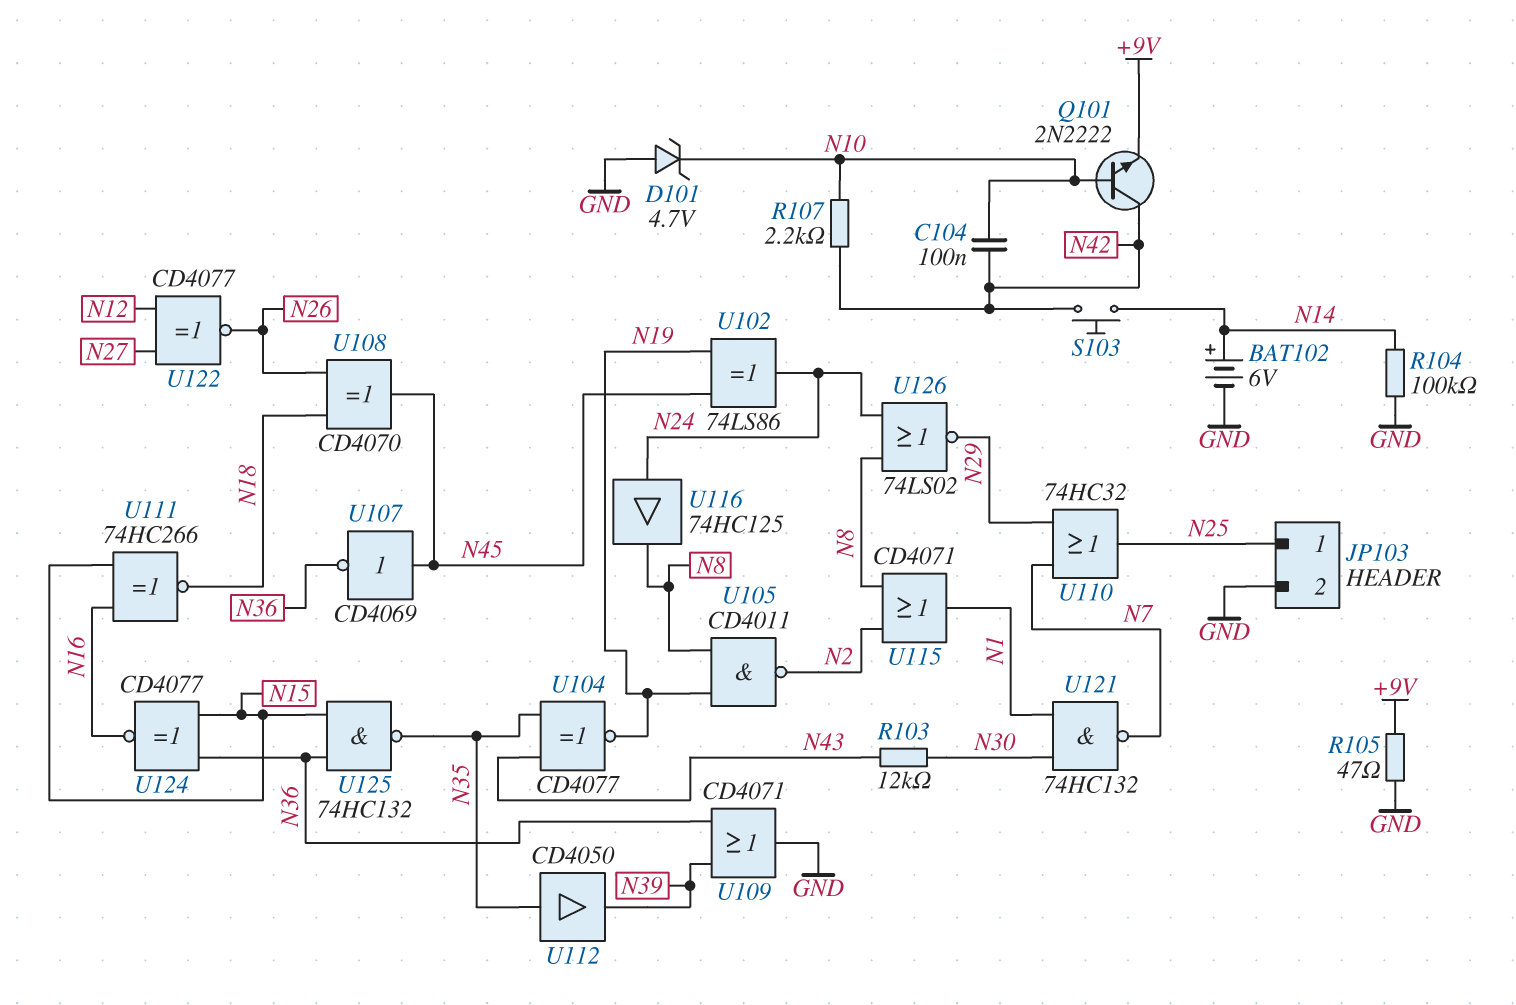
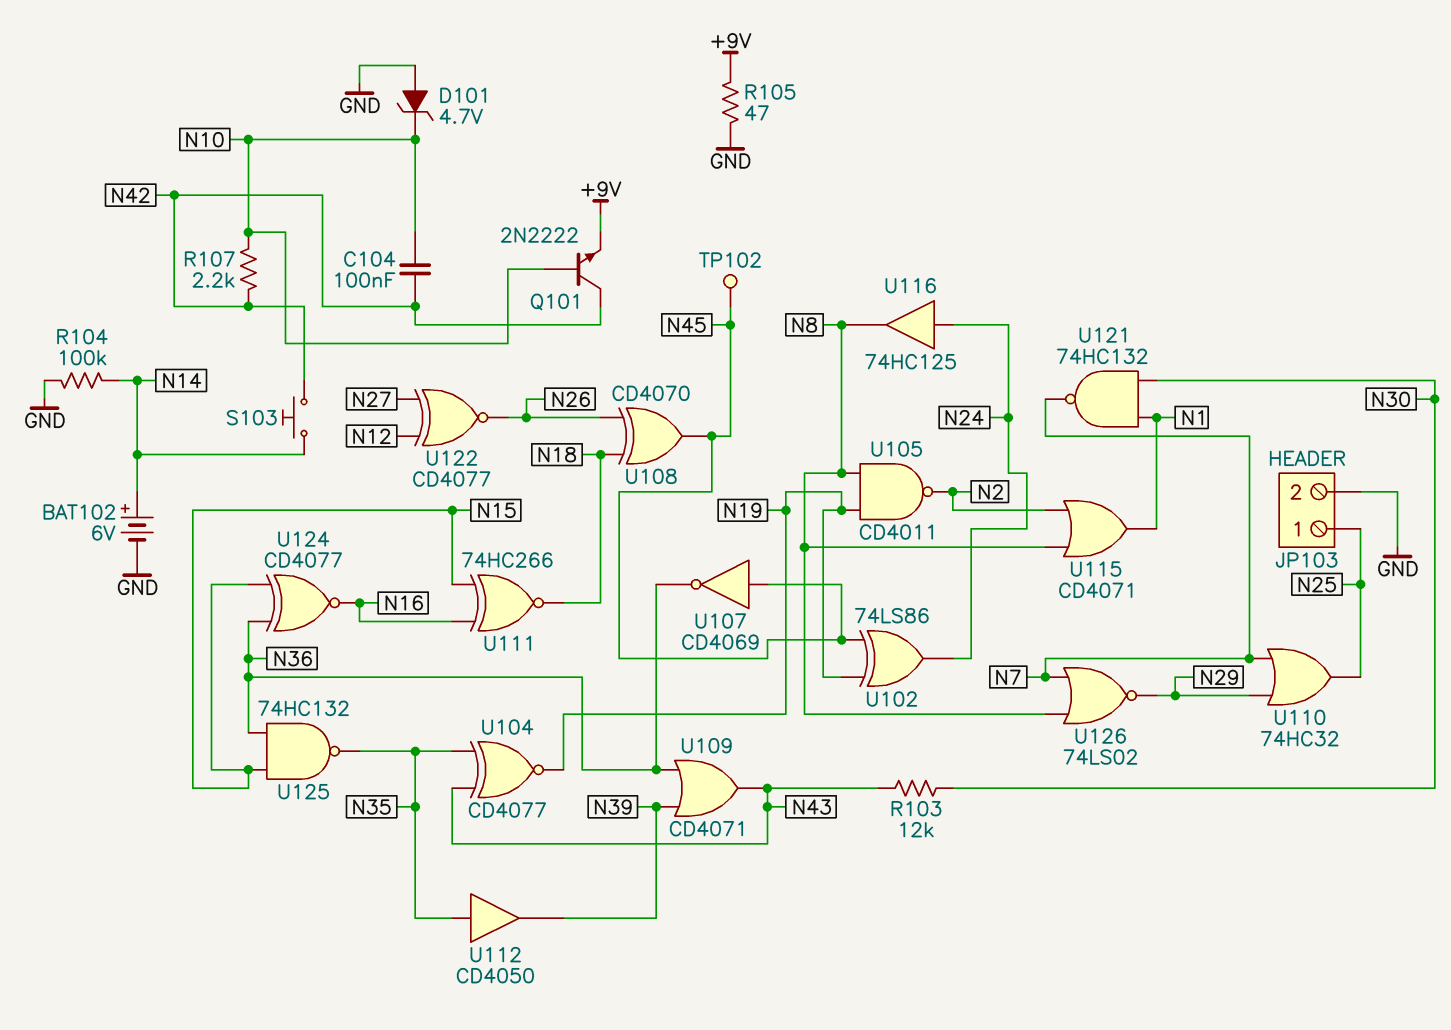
TP102: none -> test point (N45)
U109: OR CD4071 (in N36, in N39, out GND) -> OR CD4071 (in N36, in N39, out N43)
U126: NOR 74LS02 (in N8, in N24, out N29) -> NOR 74LS02 (in N7, in N8, out N29)

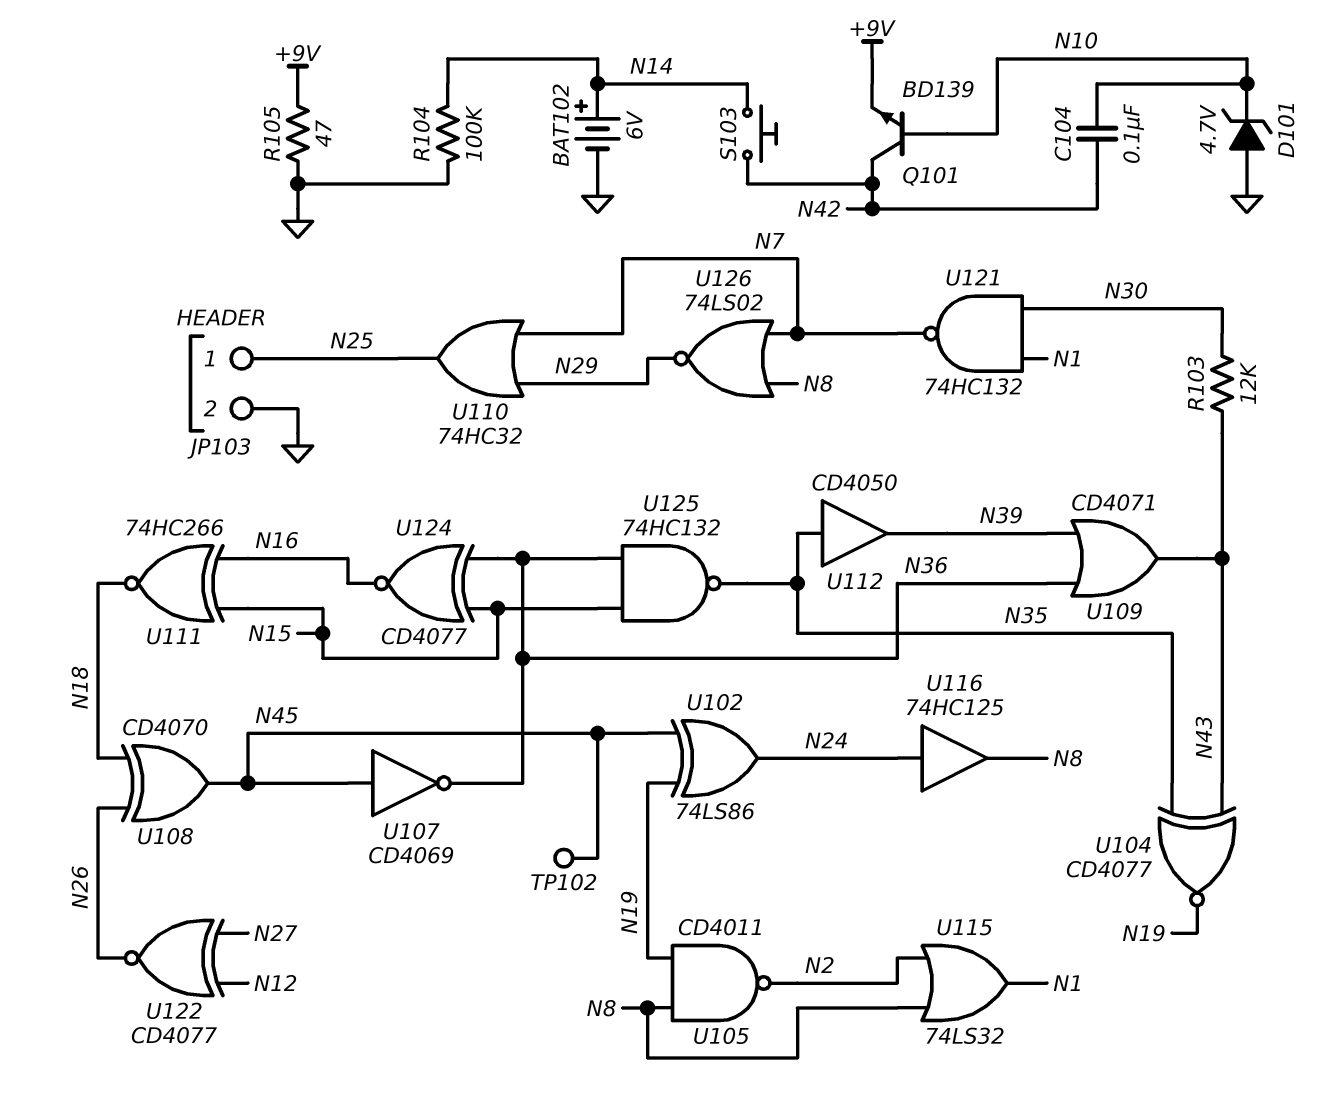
Q101: NPN 2N2222 (B N10, C N42, E +9V) -> NPN BD139 (B N10, C N42, E +9V)
R107: 2.2k (N10, N42) -> none
U115: OR CD4071 (in N2, in N8, out N1) -> OR 74LS32 (in N2, in N8, out N1)

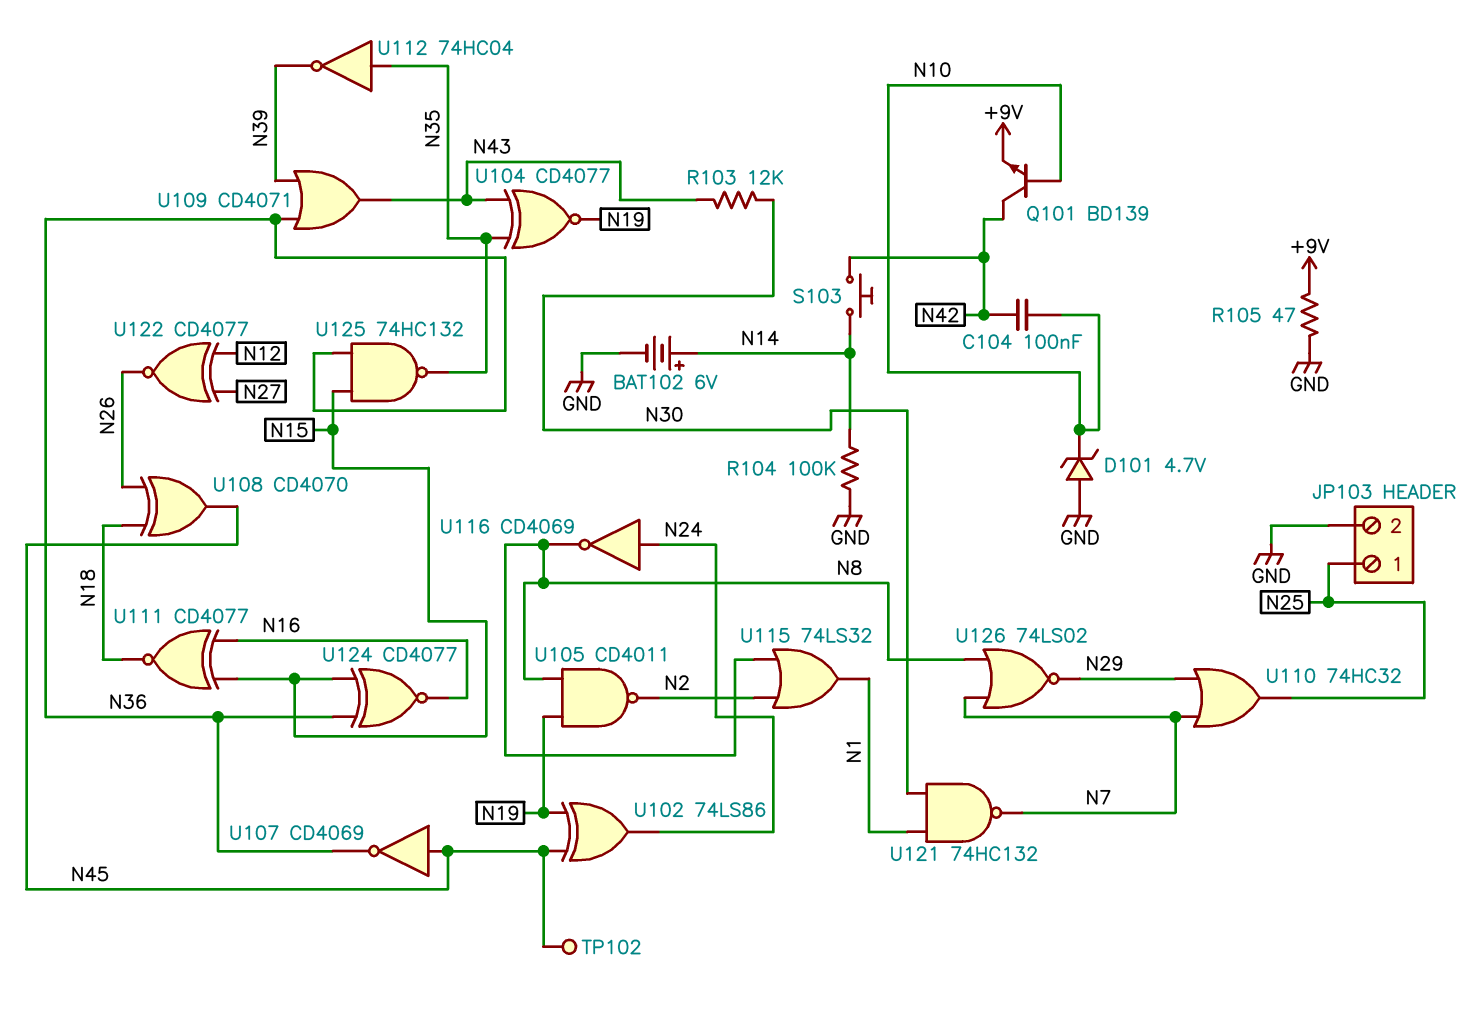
U111: XNOR 74HC266 (in N15, in N16, out N18) -> XNOR CD4077 (in N15, in N16, out N18)
U112: buffer CD4050 (in N35, out N39) -> NOT 74HC04 (in N35, out N39)
U116: buffer 74HC125 (in N24, out N8) -> NOT CD4069 (in N24, out N8)

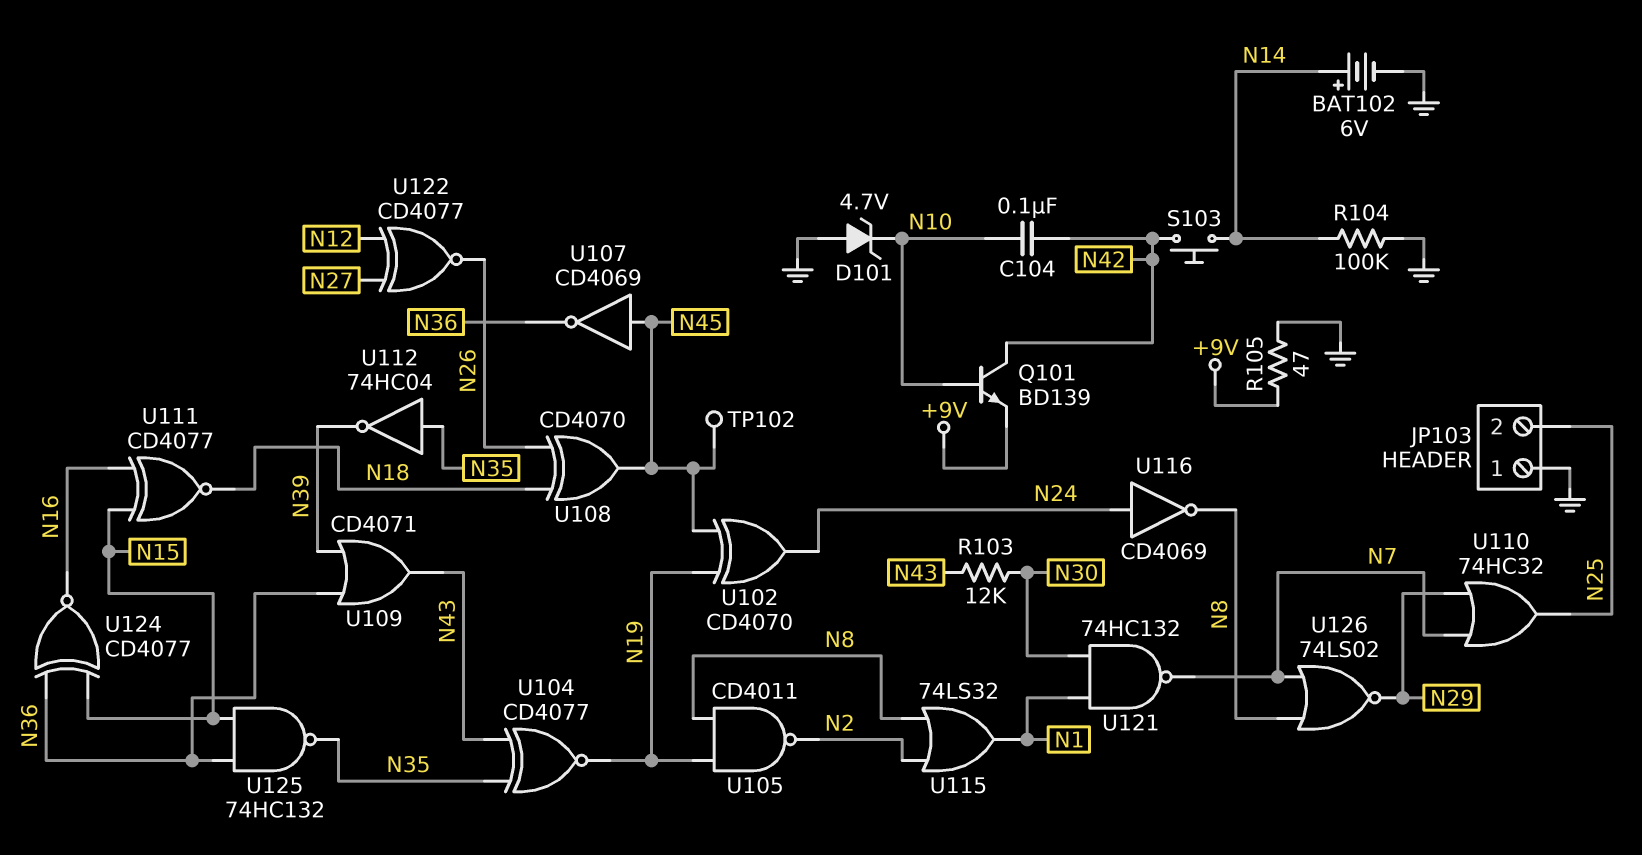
JP103 pin 1: N25 -> GND
JP103 pin 2: GND -> N25
U102: XOR 74LS86 (in N19, in N45, out N24) -> XOR CD4070 (in N19, in N45, out N24)

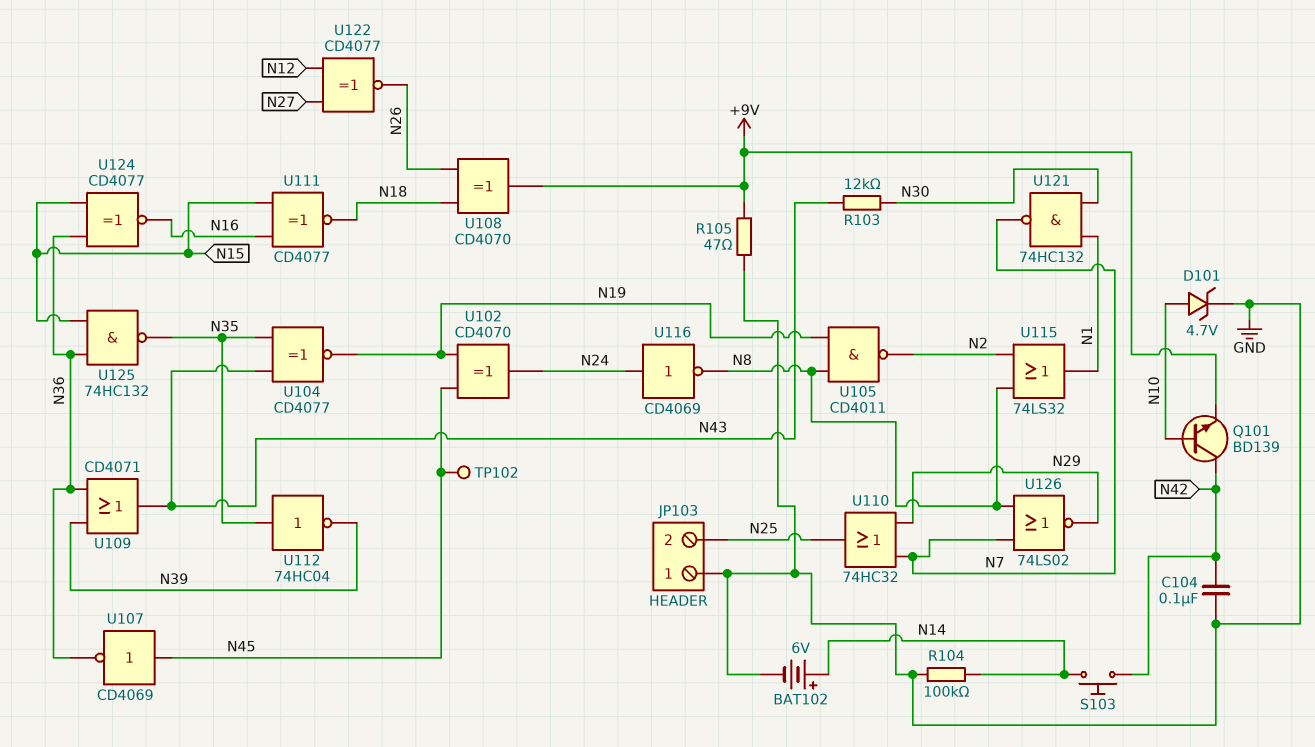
C104: 100nF (N10, N42) -> 100nF (GND, N42)
D101: zener 4.7V (A GND, K N10) -> zener 4.7V (A N10, K GND)
U108: XOR CD4070 (in N18, in N26, out N45) -> XOR CD4070 (in N18, in N26, out +9V)

